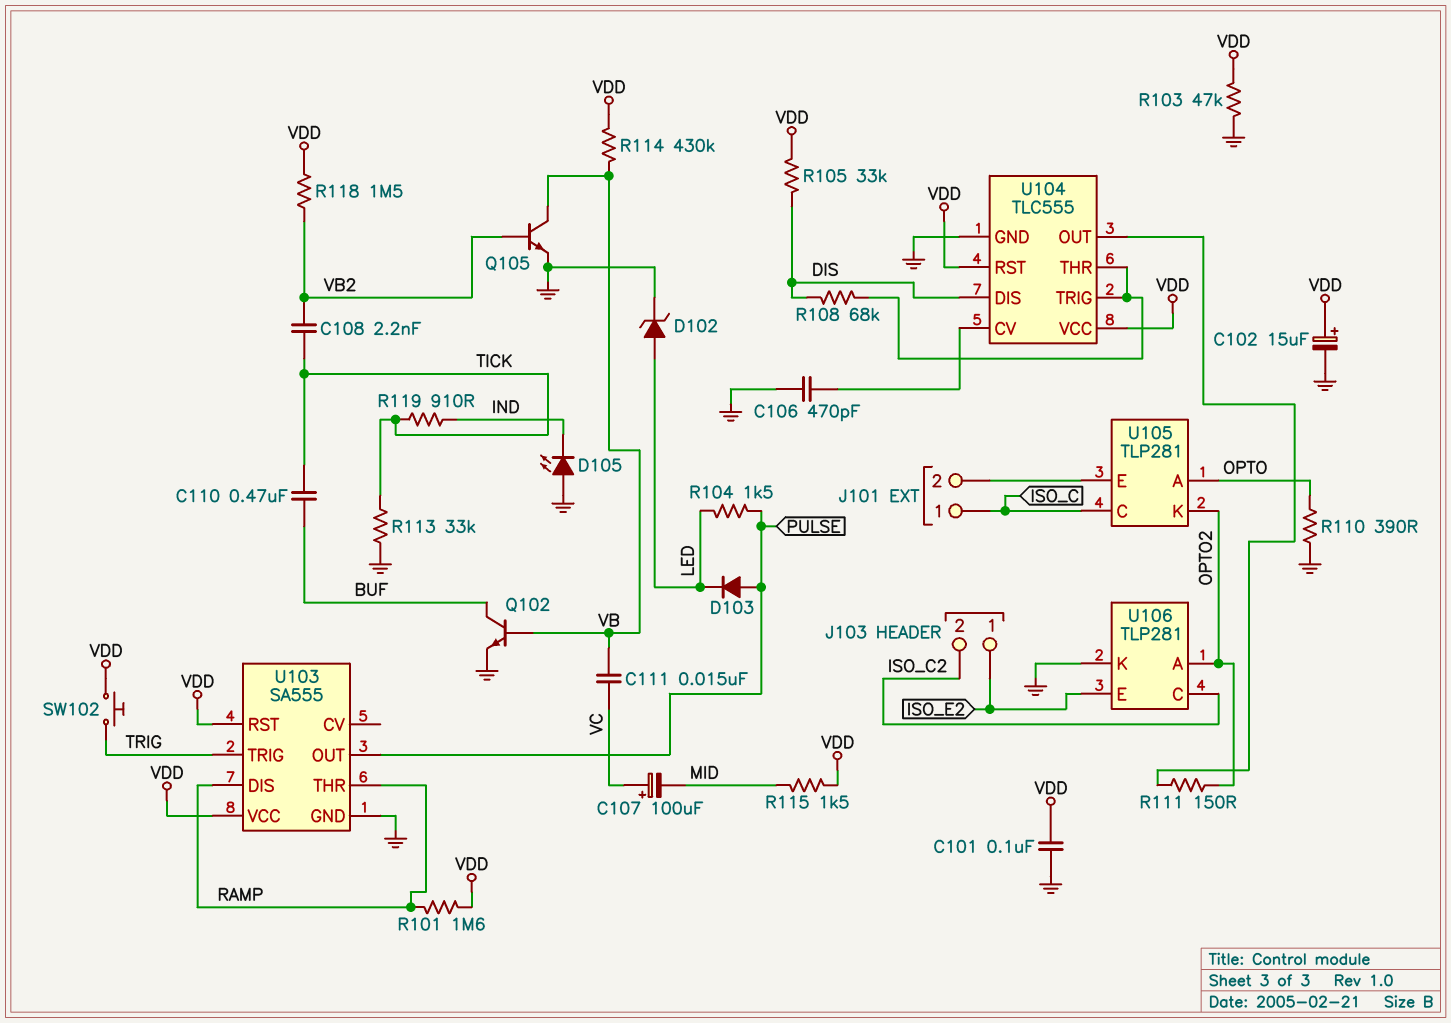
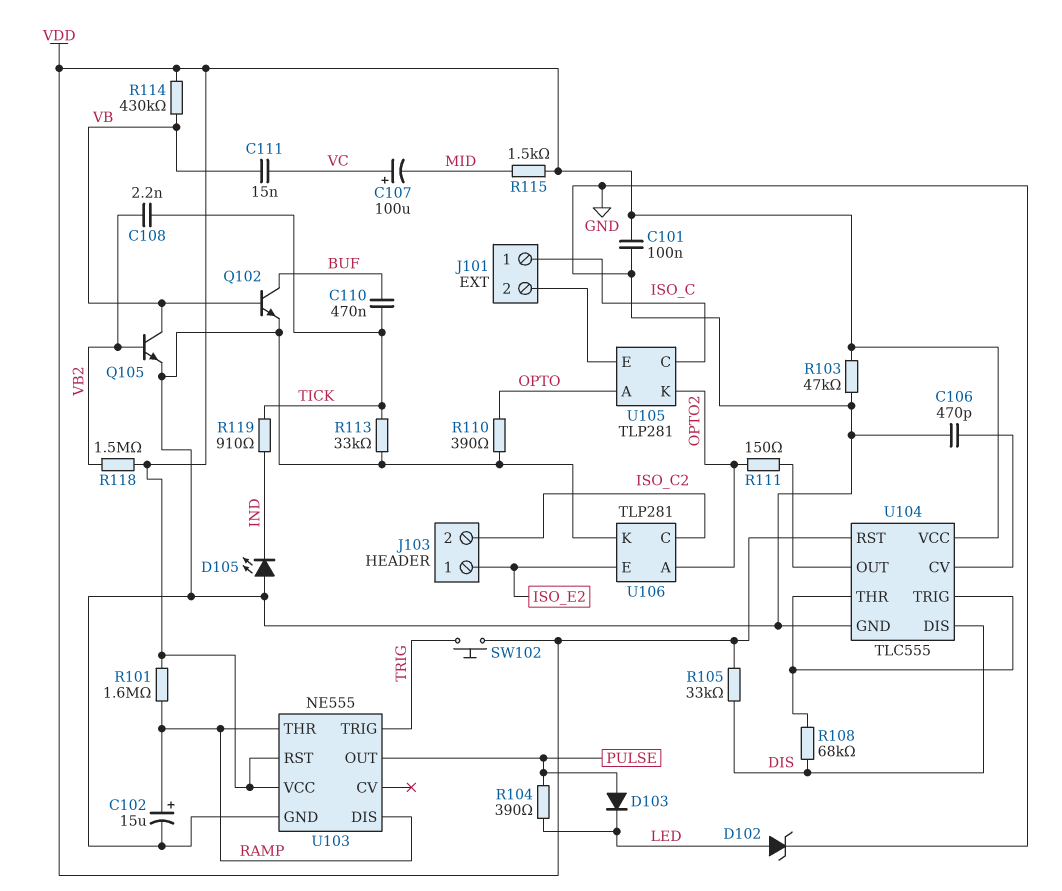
C102: 15uF (plus VDD, minus GND) -> 15uF (plus RAMP, minus GND)
R104: 1.5k (LED, PULSE) -> 390 (LED, PULSE)
U103: SA555 -> NE555

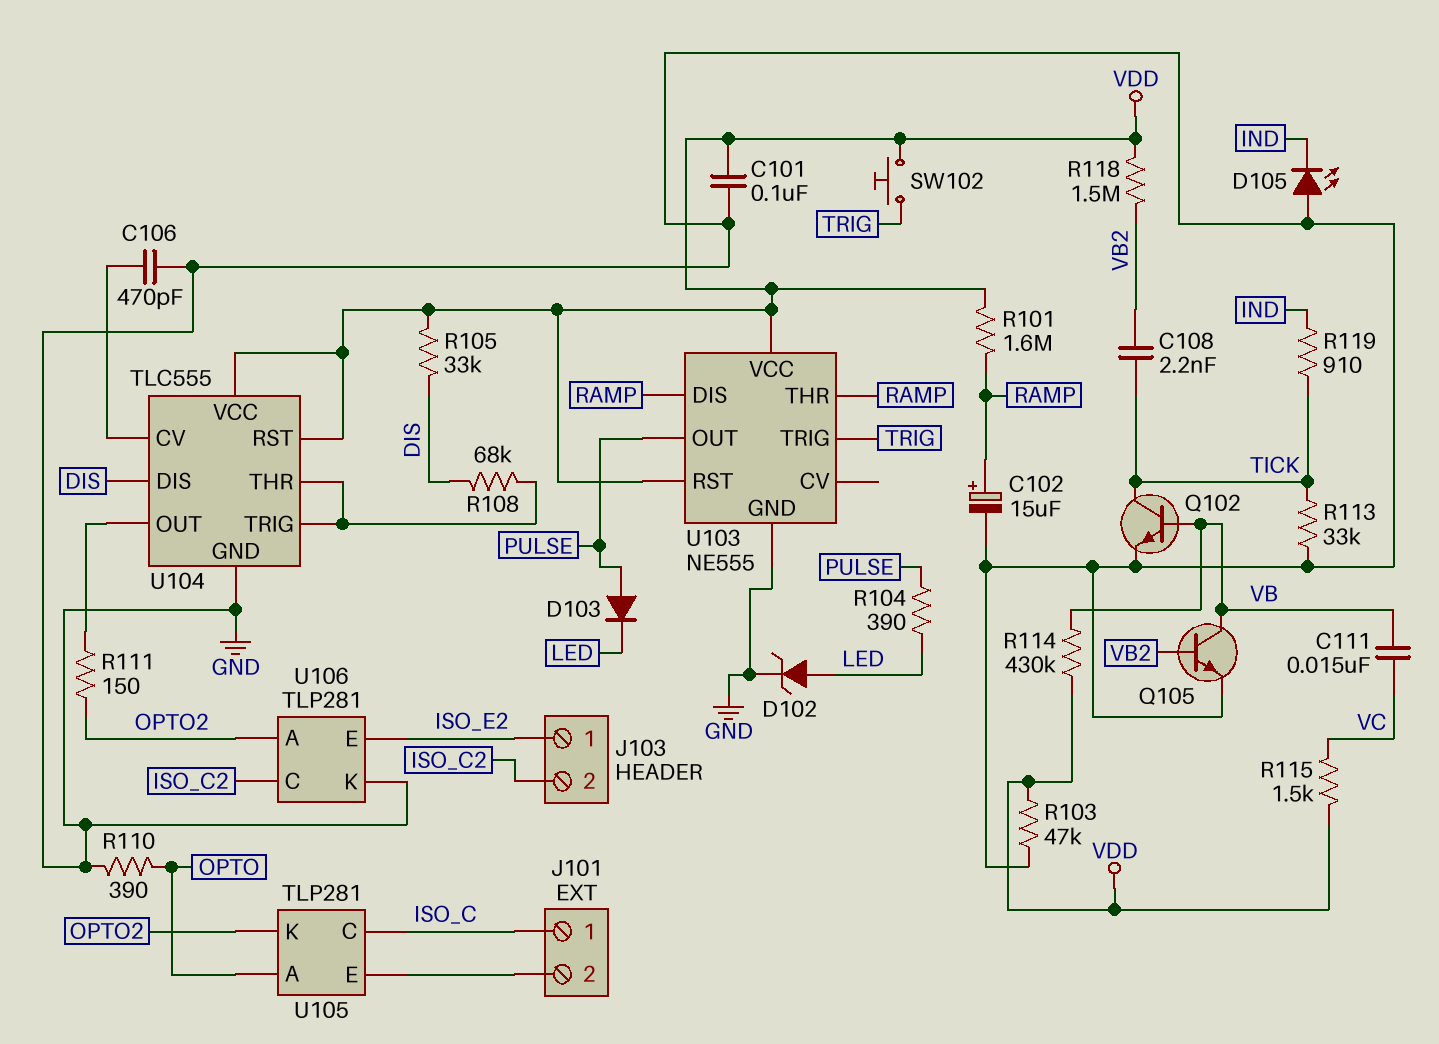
C107: 100uF (plus VC, minus MID) -> none
C110: 470nF (BUF, TICK) -> none
Q102: NPN (B VB, C BUF, E GND) -> NPN (B VB, C TICK, E GND)
R115: 1.5k (MID, VDD) -> 1.5k (VC, VDD)

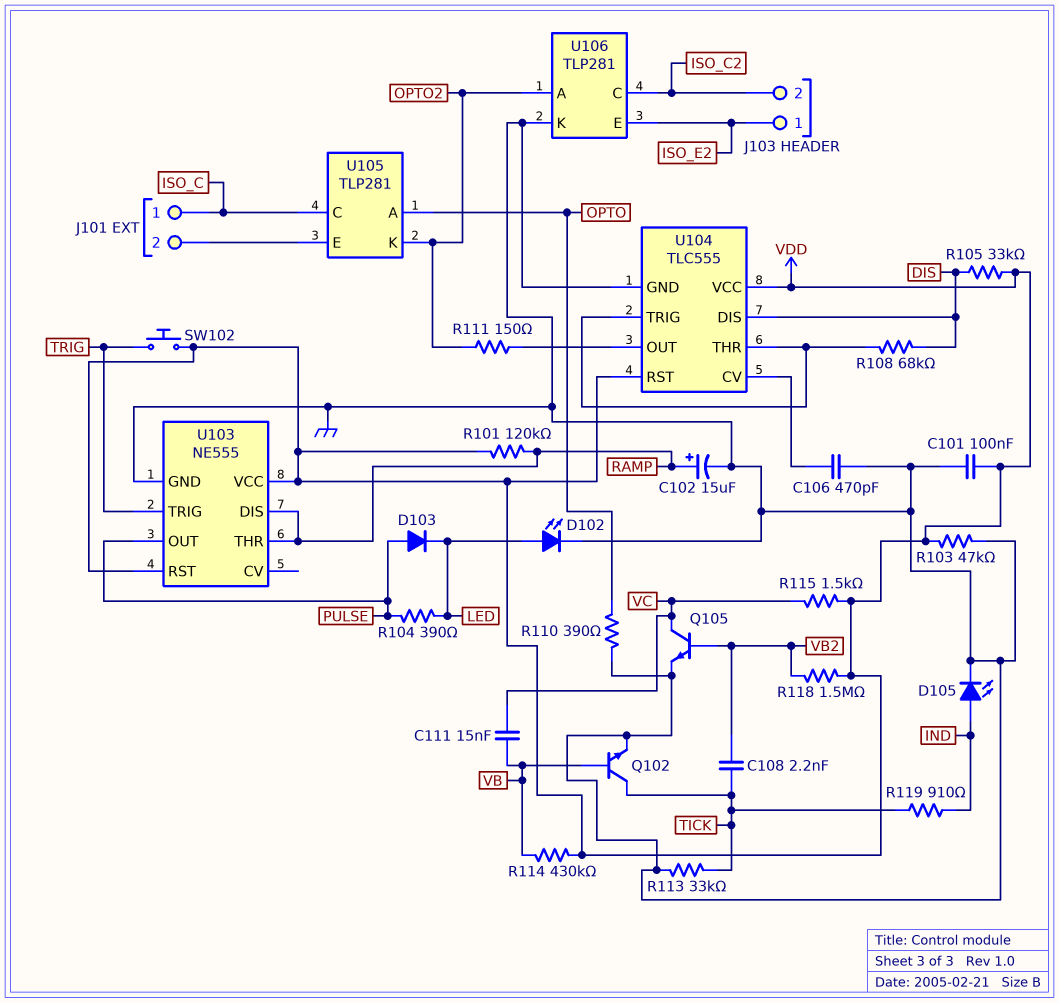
D102: zener (A LED, K GND) -> LED (A LED, K GND)
D105: LED (A GND, K IND) -> LED (A IND, K GND)
Q105: NPN (B VB2, C VB, E GND) -> NPN (B VB2, C VC, E GND)
R101: 1.6M (RAMP, VDD) -> 120k (RAMP, VDD)

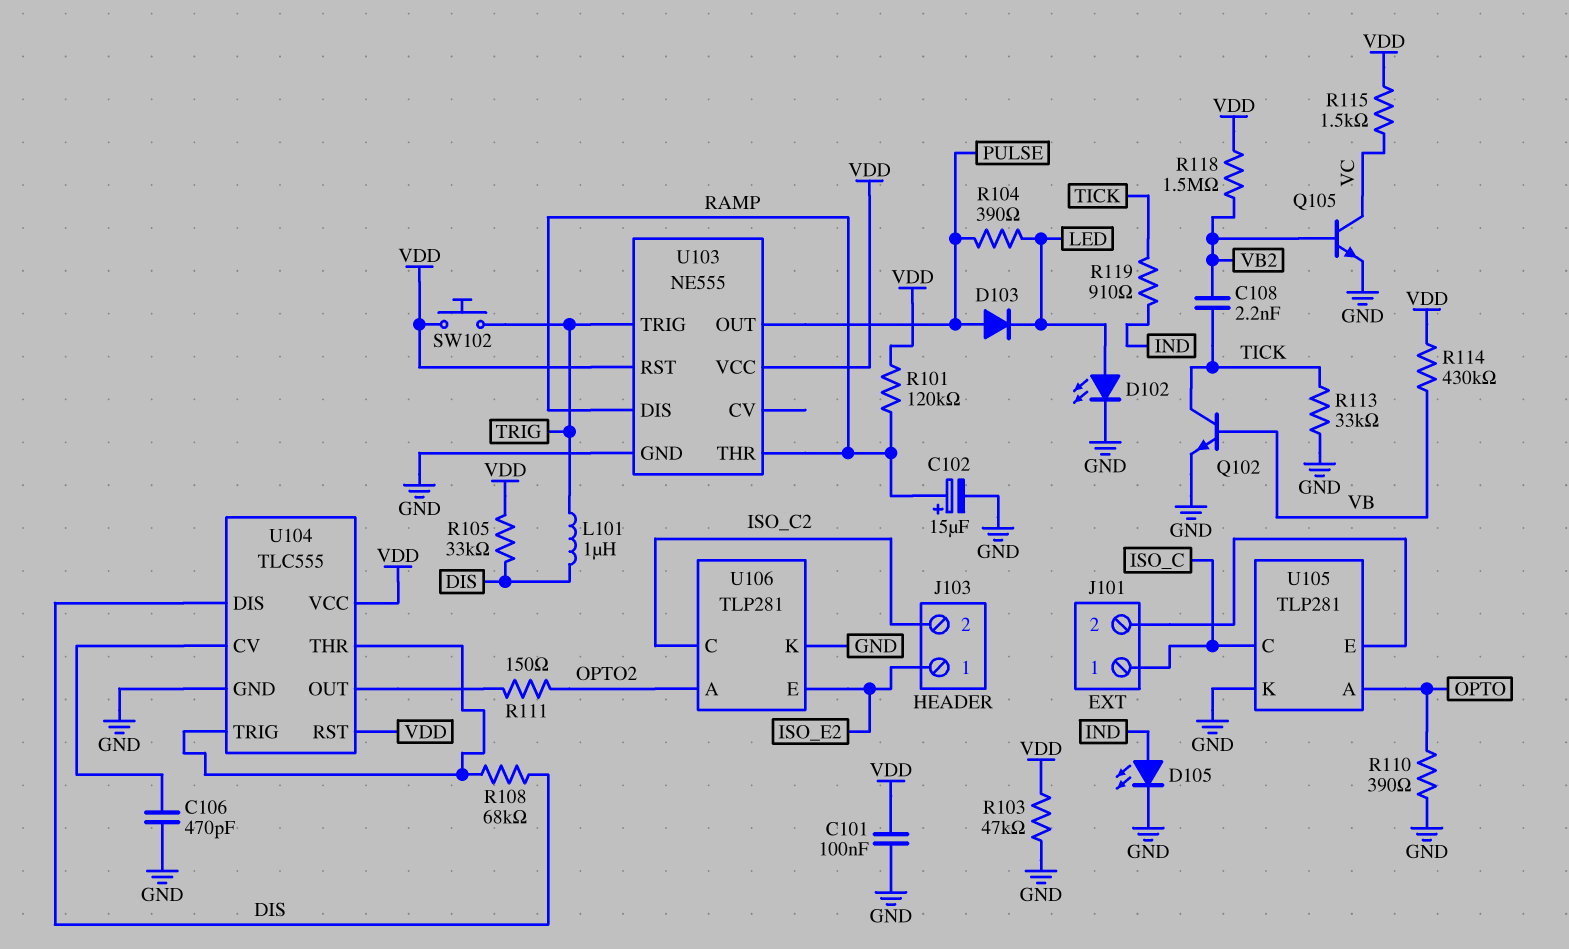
C111: 15nF (VB, VC) -> none
L101: none -> 1uH (DIS, TRIG)
U105 pin K: OPTO2 -> GND

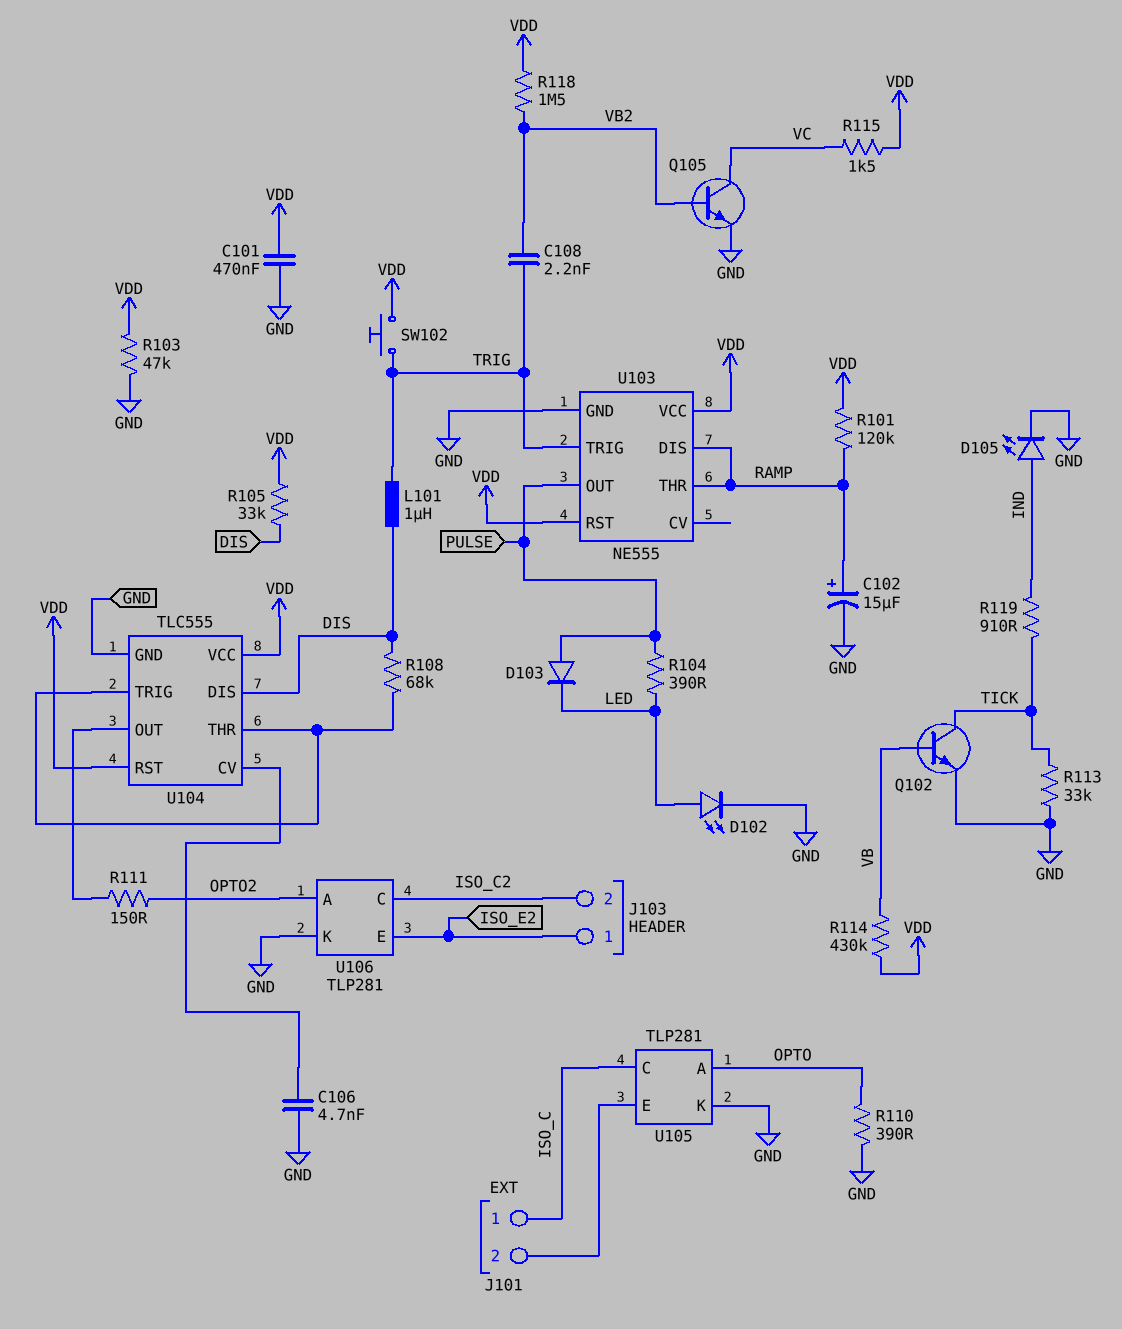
C101: 100nF (GND, VDD) -> 470nF (GND, VDD)
C106: 470pF (GND, U104/CV) -> 4.7nF (GND, U104/CV)
C108: 2.2nF (TICK, VB2) -> 2.2nF (TRIG, VB2)

